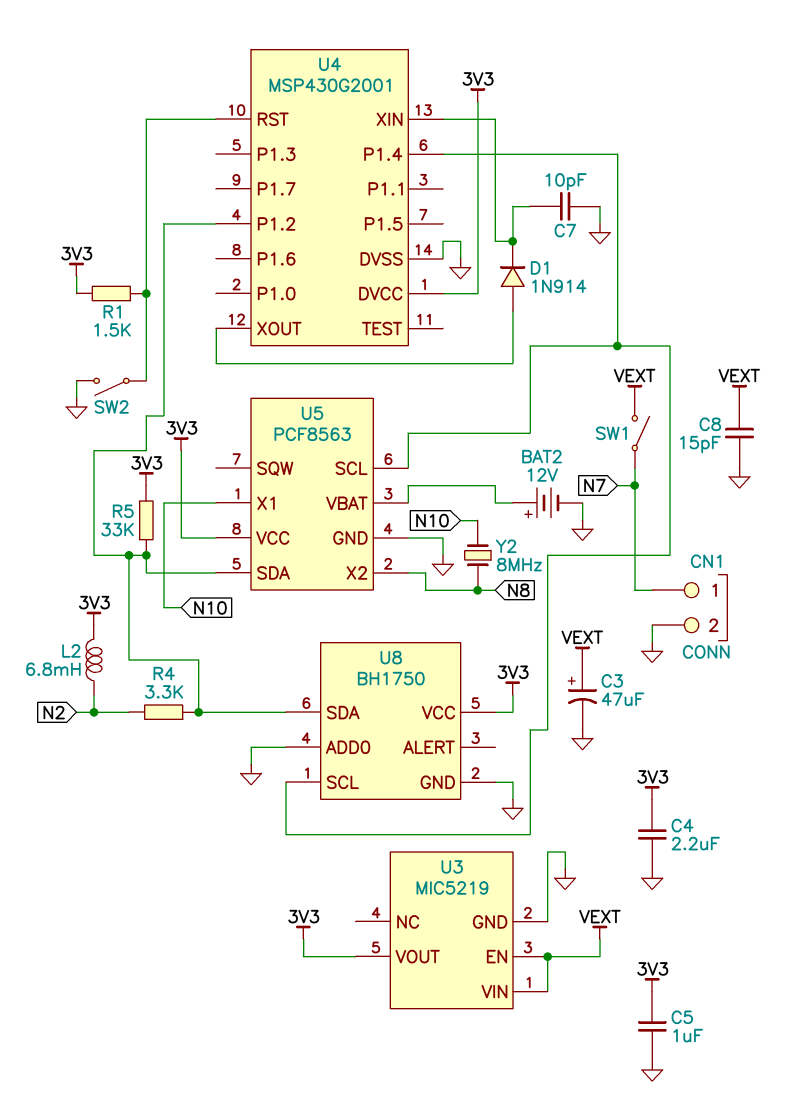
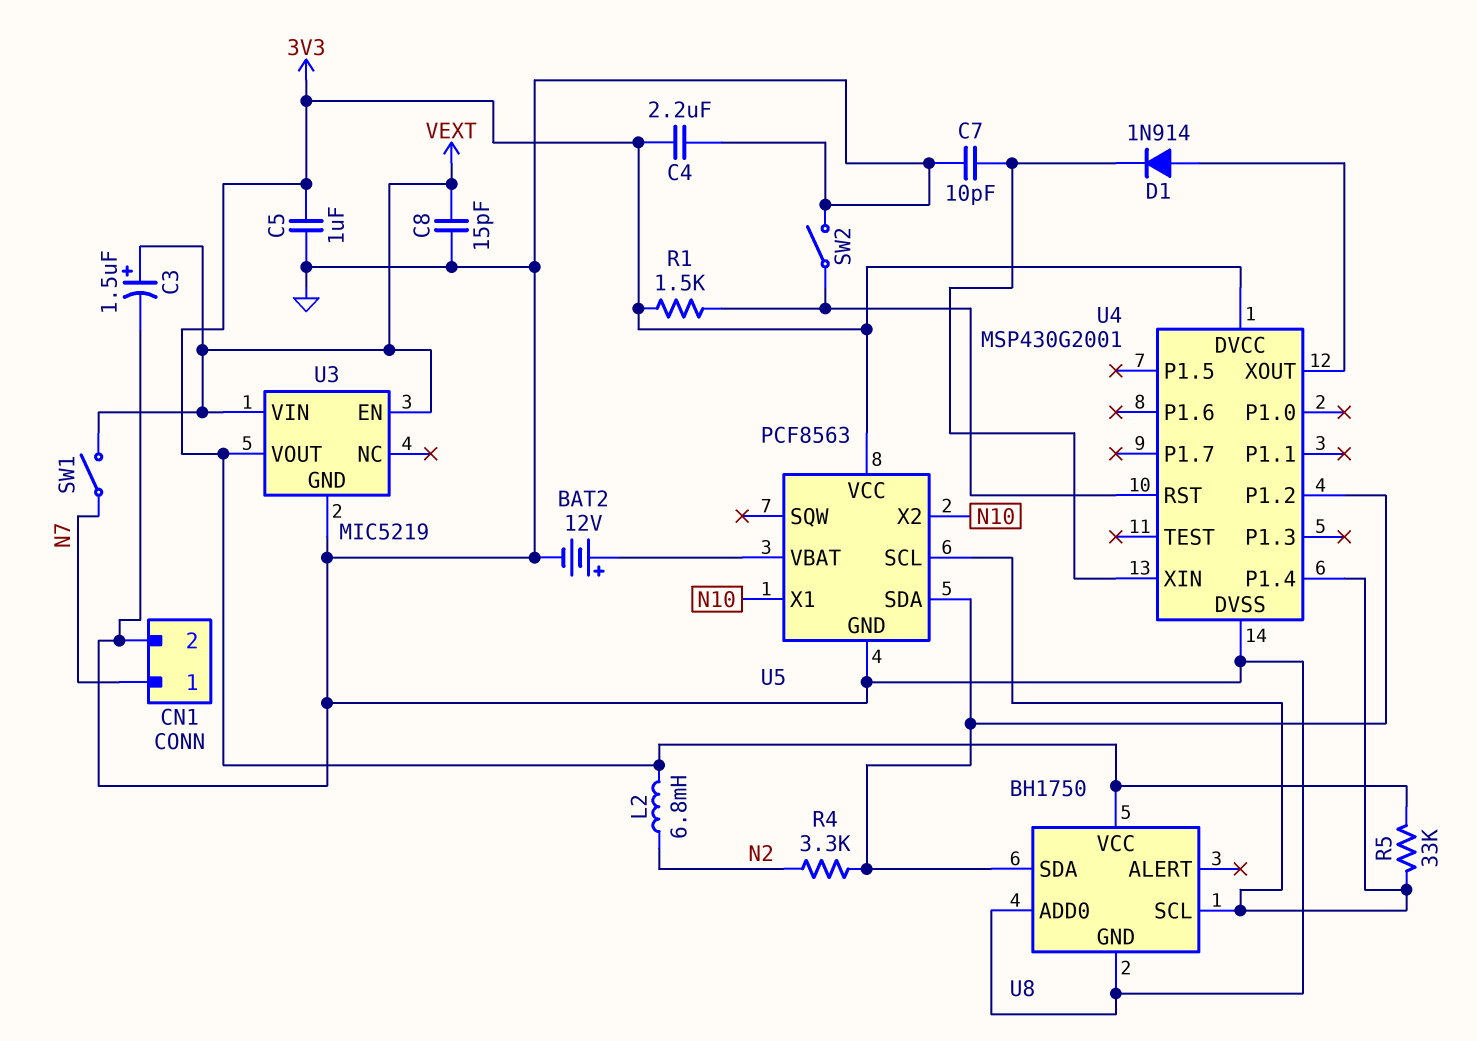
C3: 47uF (plus VEXT, minus GND) -> 1.5uF (plus VEXT, minus GND)
R5: 33k (3V3, U4/P1.2) -> 33k (3V3, U4/P1.4)
U5 pin X2: N8 -> N10
Y2: 8MHz (N8, N10) -> none

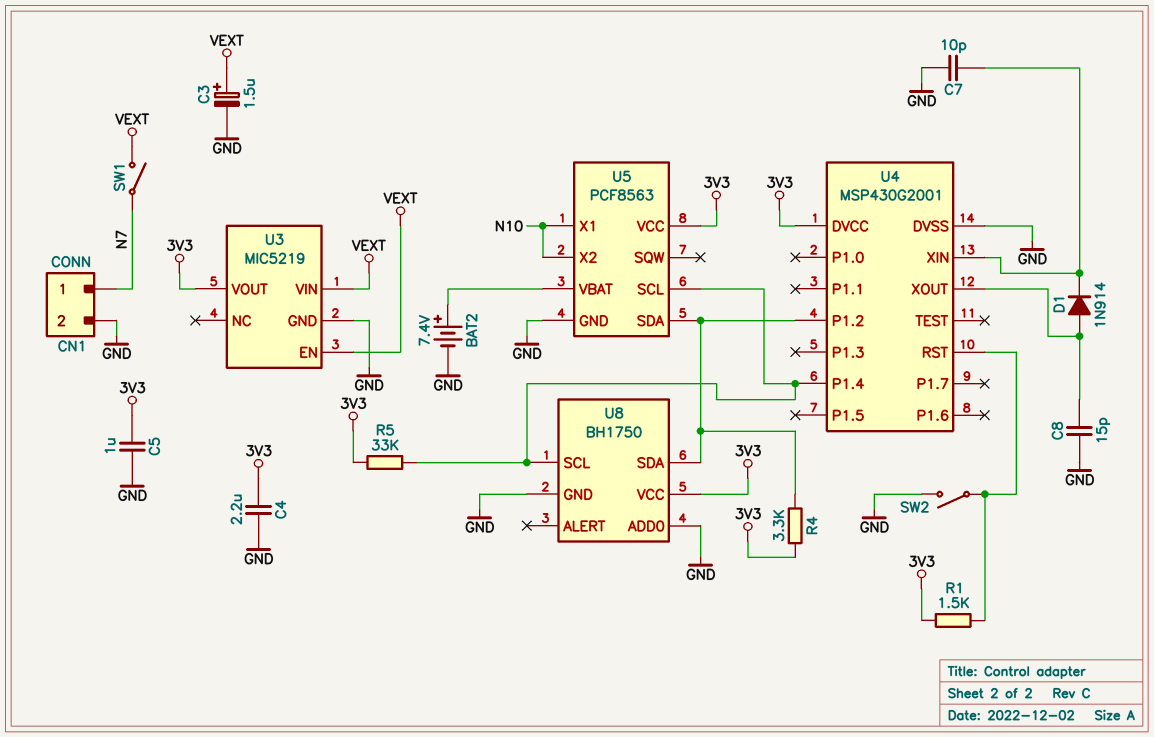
BAT2: 12V (plus U5/VBAT, minus GND) -> 7.4V (plus U5/VBAT, minus GND)
C8: 15pF (GND, VEXT) -> 15pF (GND, U4/XOUT)
L2: 6.8mH (3V3, N2) -> none
R4: 3.3k (N2, U4/P1.2) -> 3.3k (3V3, U4/P1.2)

